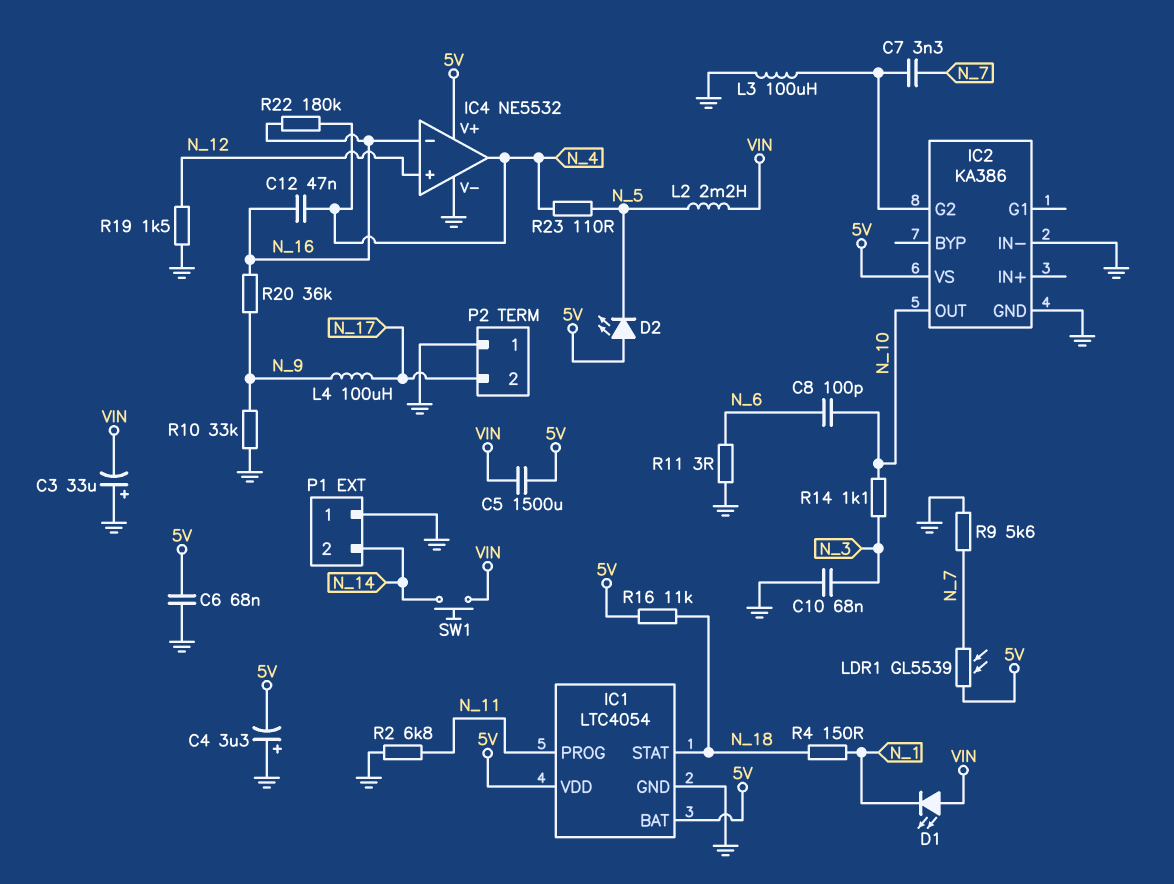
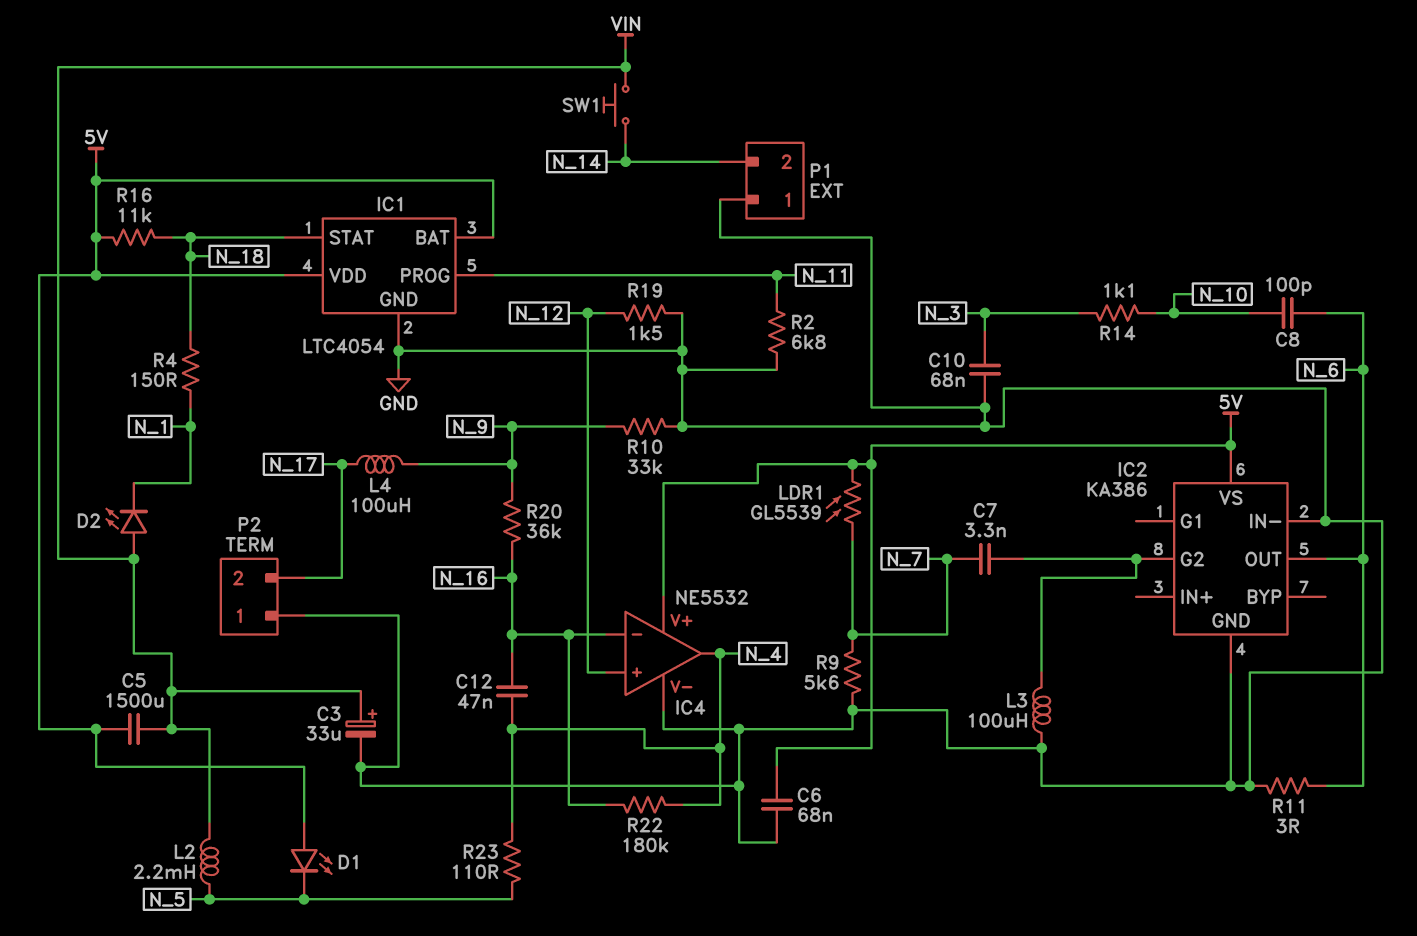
C3: 33uF (plus GND, minus VIN) -> 33uF (plus VIN, minus GND)
C4: 3.3uF (plus GND, minus 5V) -> none
D1: LED (A VIN, K N_1) -> LED (A 5V, K N_5)
D2: LED (A 5V, K N_5) -> LED (A VIN, K N_1)
IC2 pin OUT: N_10 -> N_6

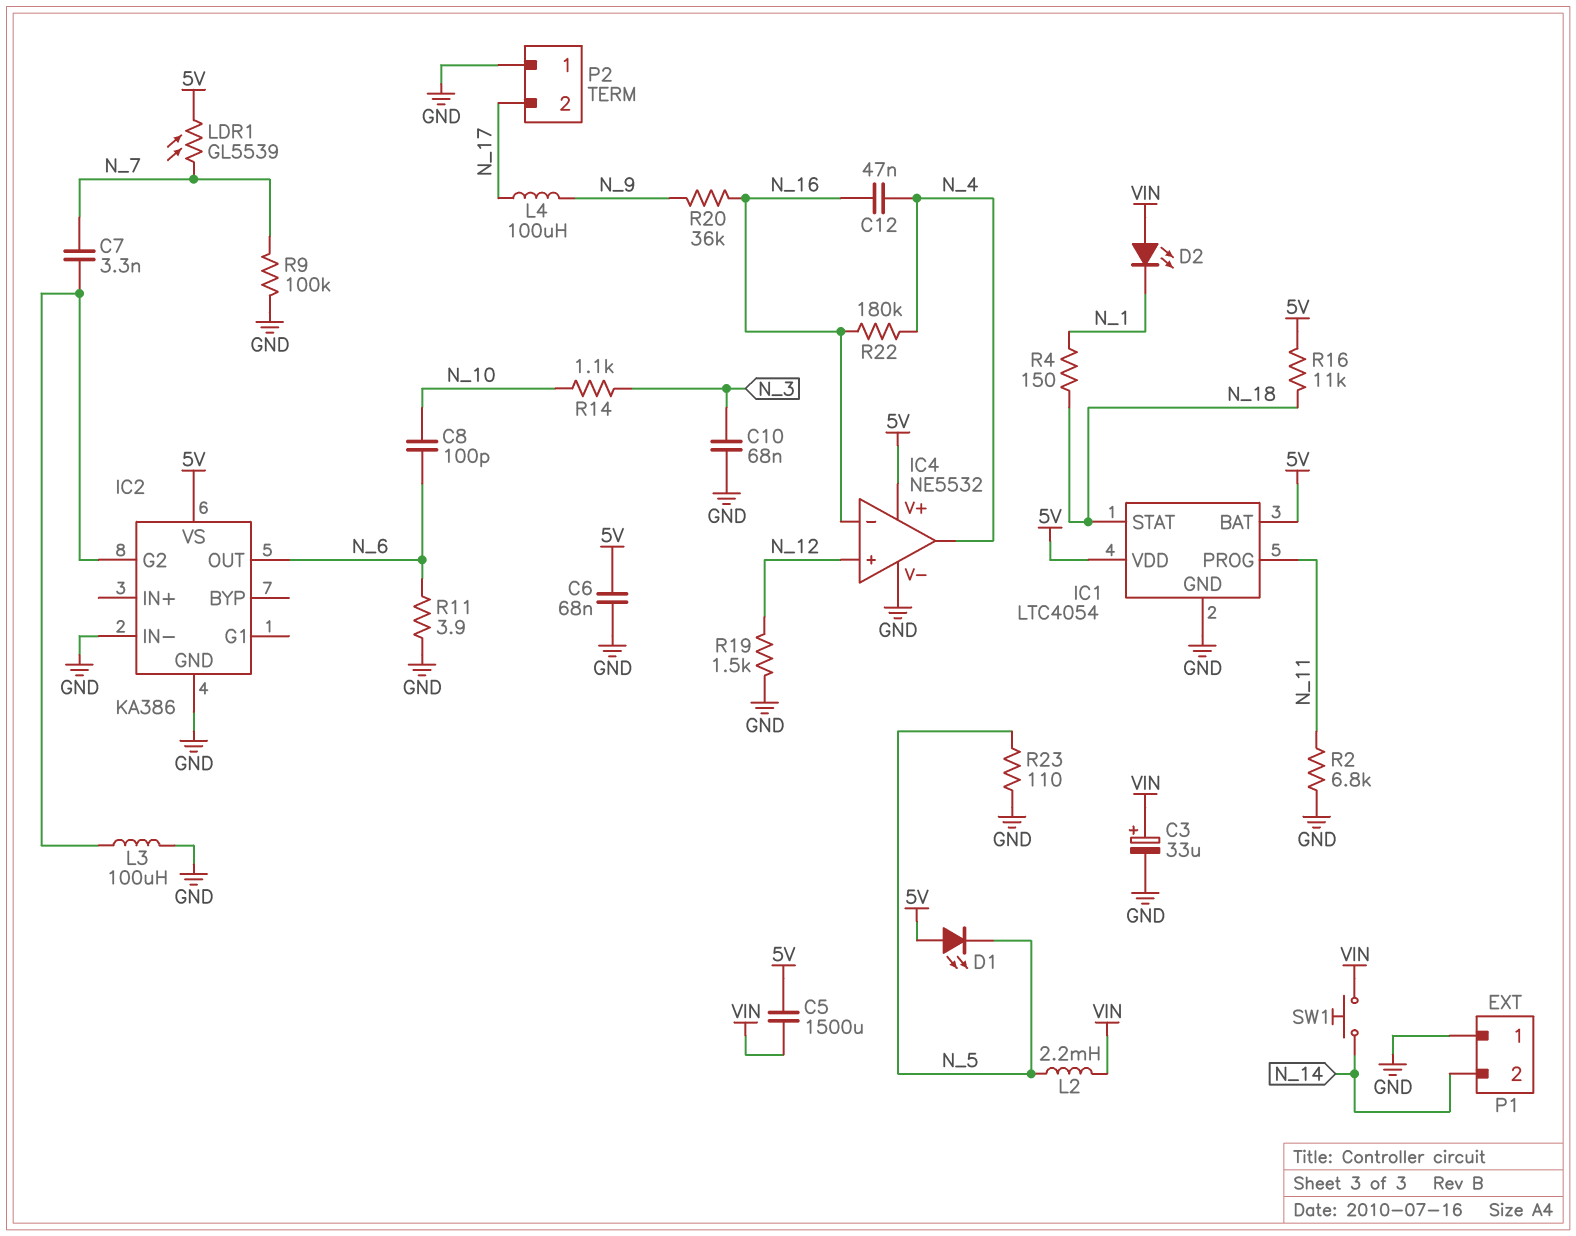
R9: 5.6k (GND, N_7) -> 100k (GND, N_7)
R10: 33k (GND, N_9) -> none
R11: 3 (GND, N_6) -> 3.9 (GND, N_6)
R23: 110 (N_4, N_5) -> 110 (GND, N_5)

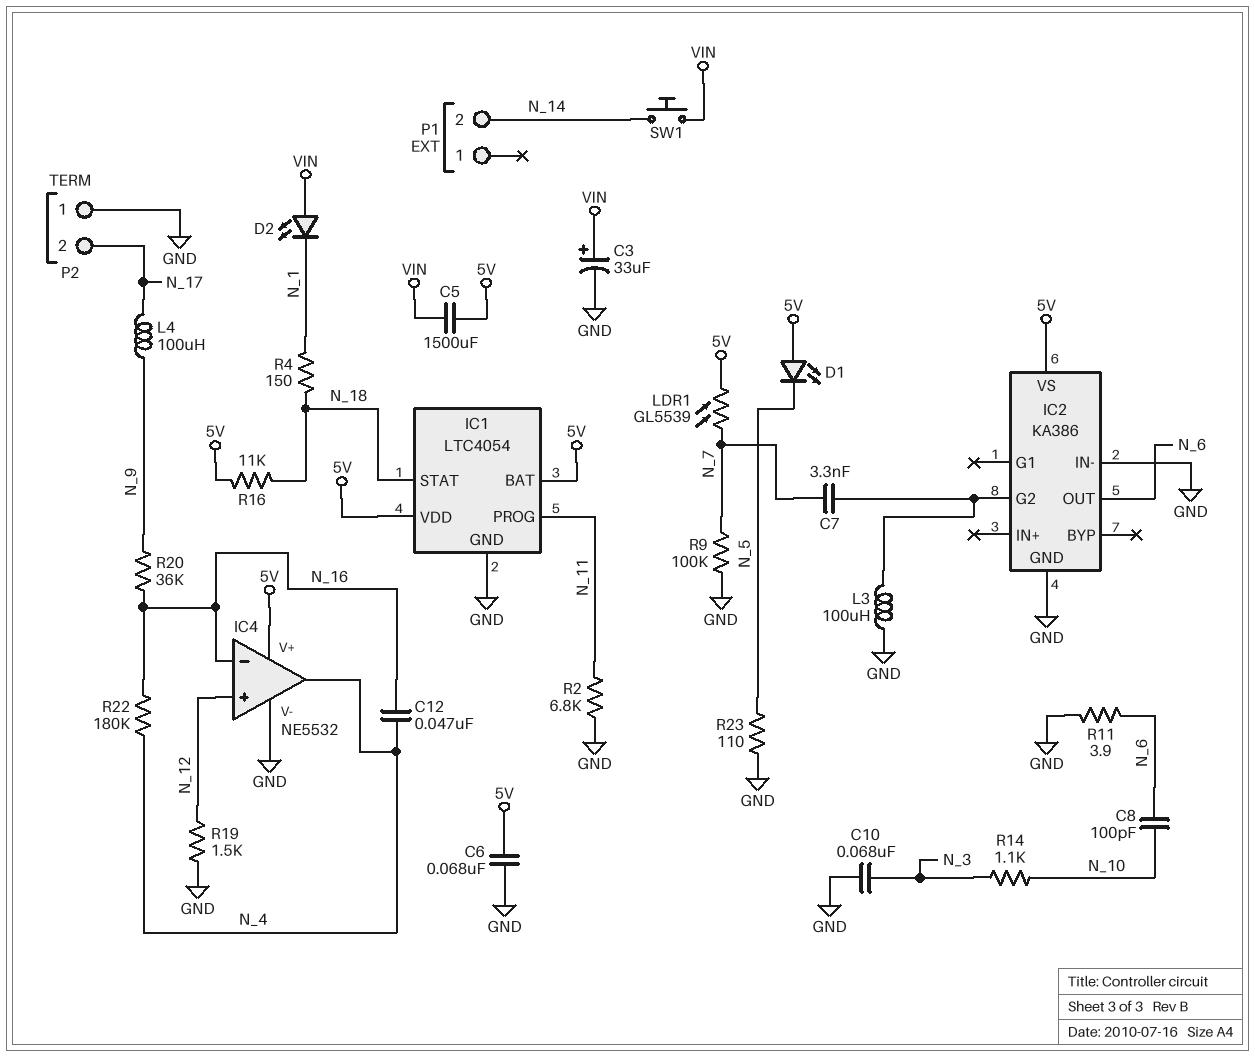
L2: 2.2mH (N_5, VIN) -> none
P1 pin 1: GND -> none

